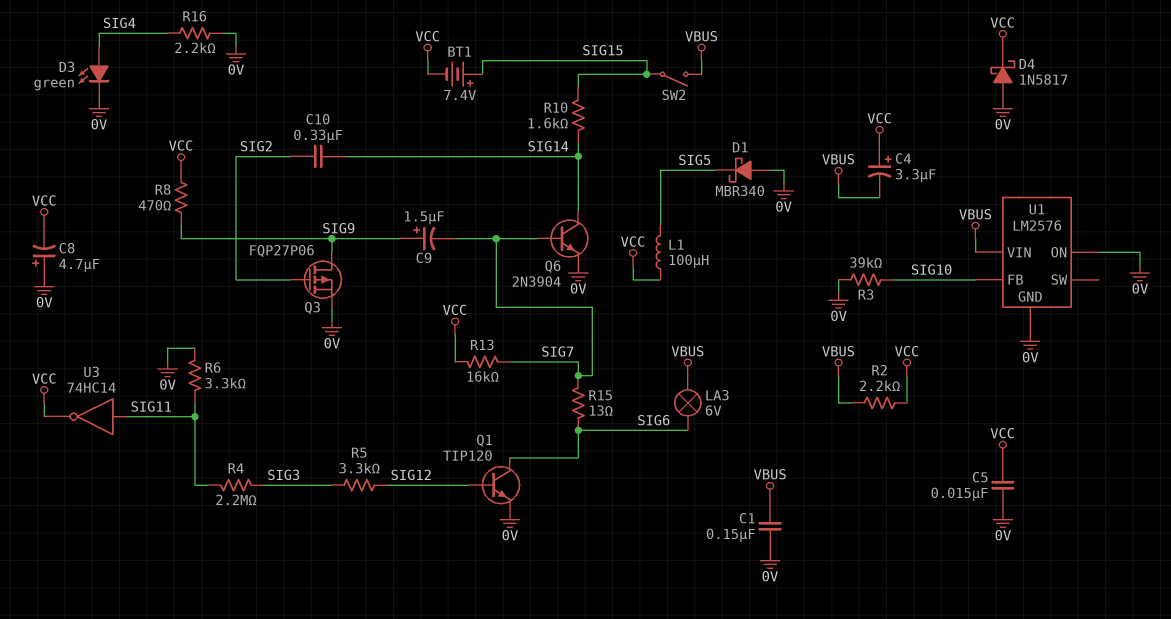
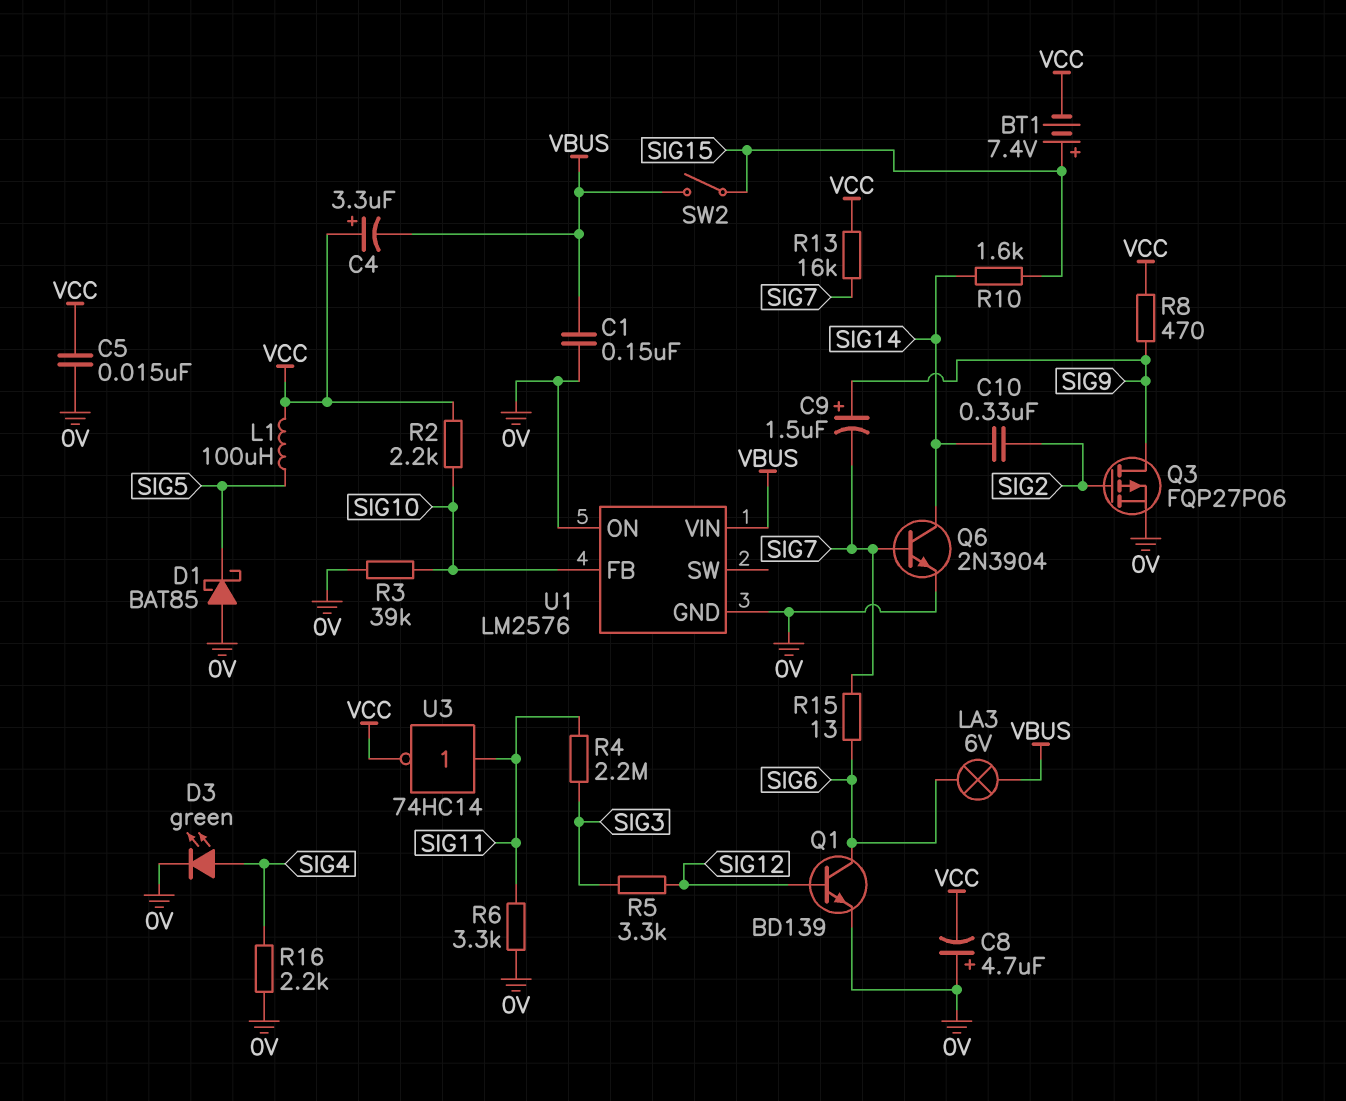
D1: schottky MBR340 (A 0V, K SIG5) -> schottky BAT85 (A 0V, K SIG5)
D4: schottky 1N5817 (A 0V, K VCC) -> none
Q1: NPN TIP120 (B SIG12, C SIG6, E 0V) -> NPN BD139 (B SIG12, C SIG6, E 0V)
R2: 2.2k (VBUS, VCC) -> 2.2k (SIG10, VCC)

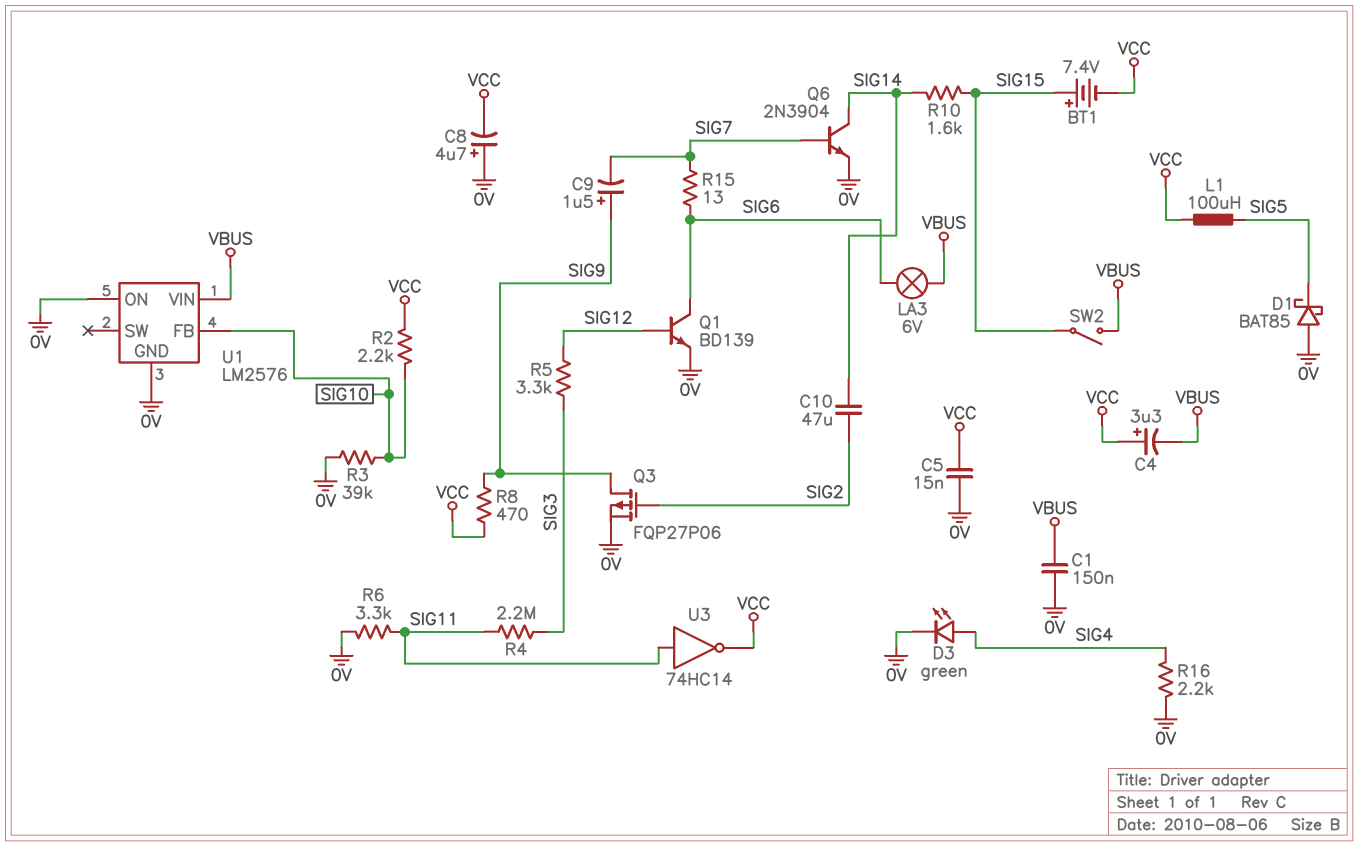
C10: 330nF (SIG2, SIG14) -> 47uF (SIG2, SIG14)
R13: 16k (SIG7, VCC) -> none

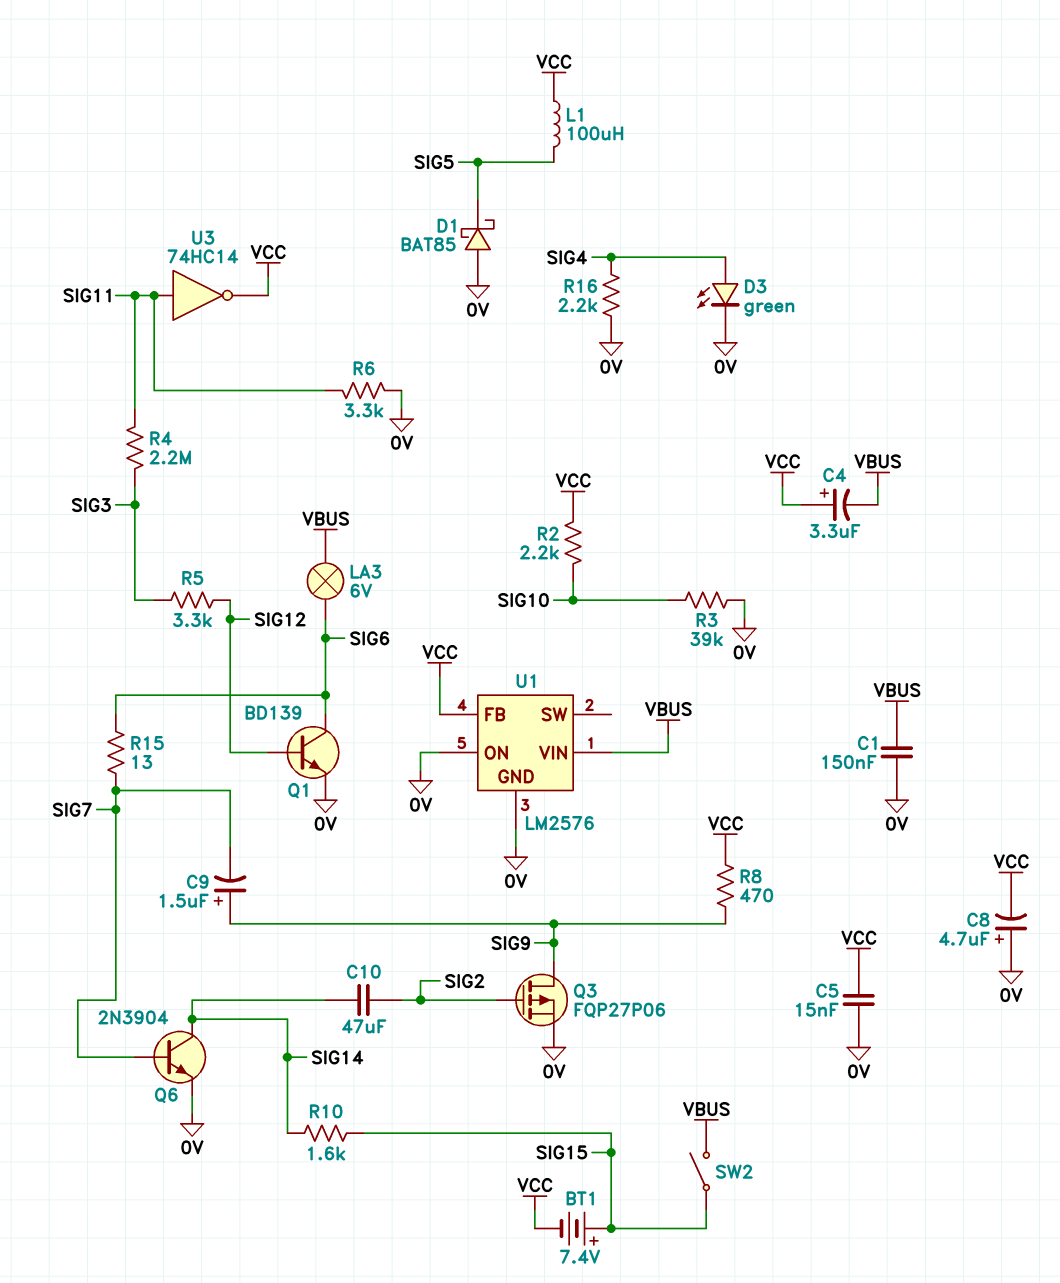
U1 pin FB: SIG10 -> VCC

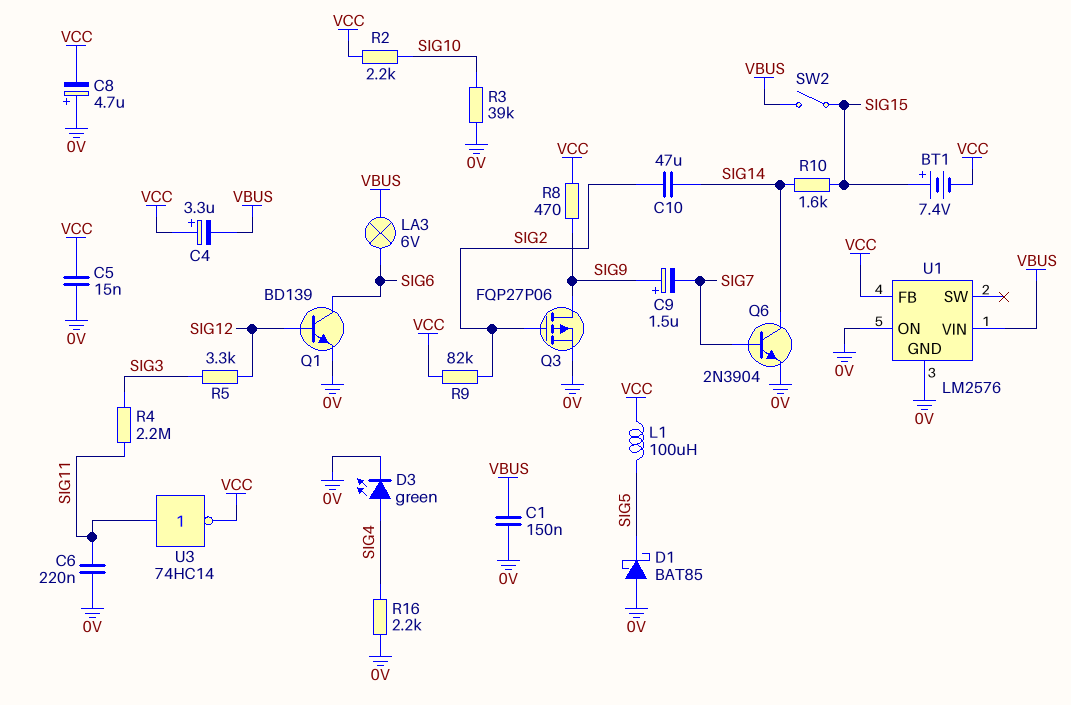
C6: none -> 220nF (0V, SIG11)
R6: 3.3k (0V, SIG11) -> none
R9: none -> 82k (SIG2, VCC)
R15: 13 (SIG6, SIG7) -> none

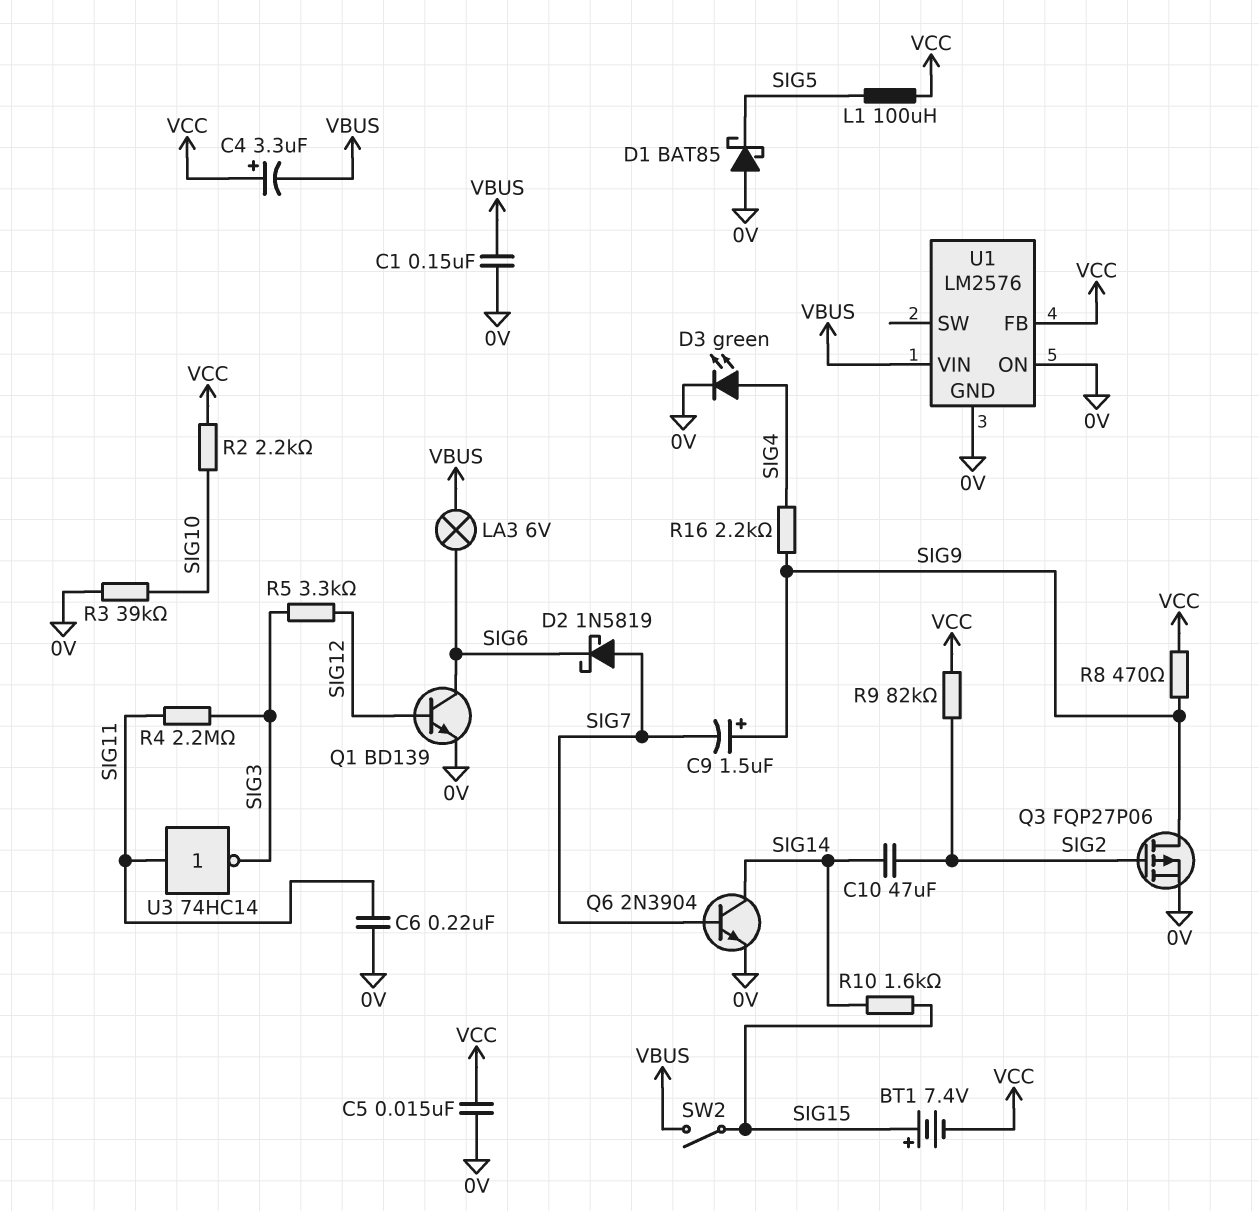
C8: 4.7uF (plus 0V, minus VCC) -> none
D2: none -> schottky 1N5819 (A SIG7, K SIG6)
R16: 2.2k (0V, SIG4) -> 2.2k (SIG4, SIG9)
U3: NOT 74HC14 (in SIG11, out VCC) -> NOT 74HC14 (in SIG11, out SIG3)

